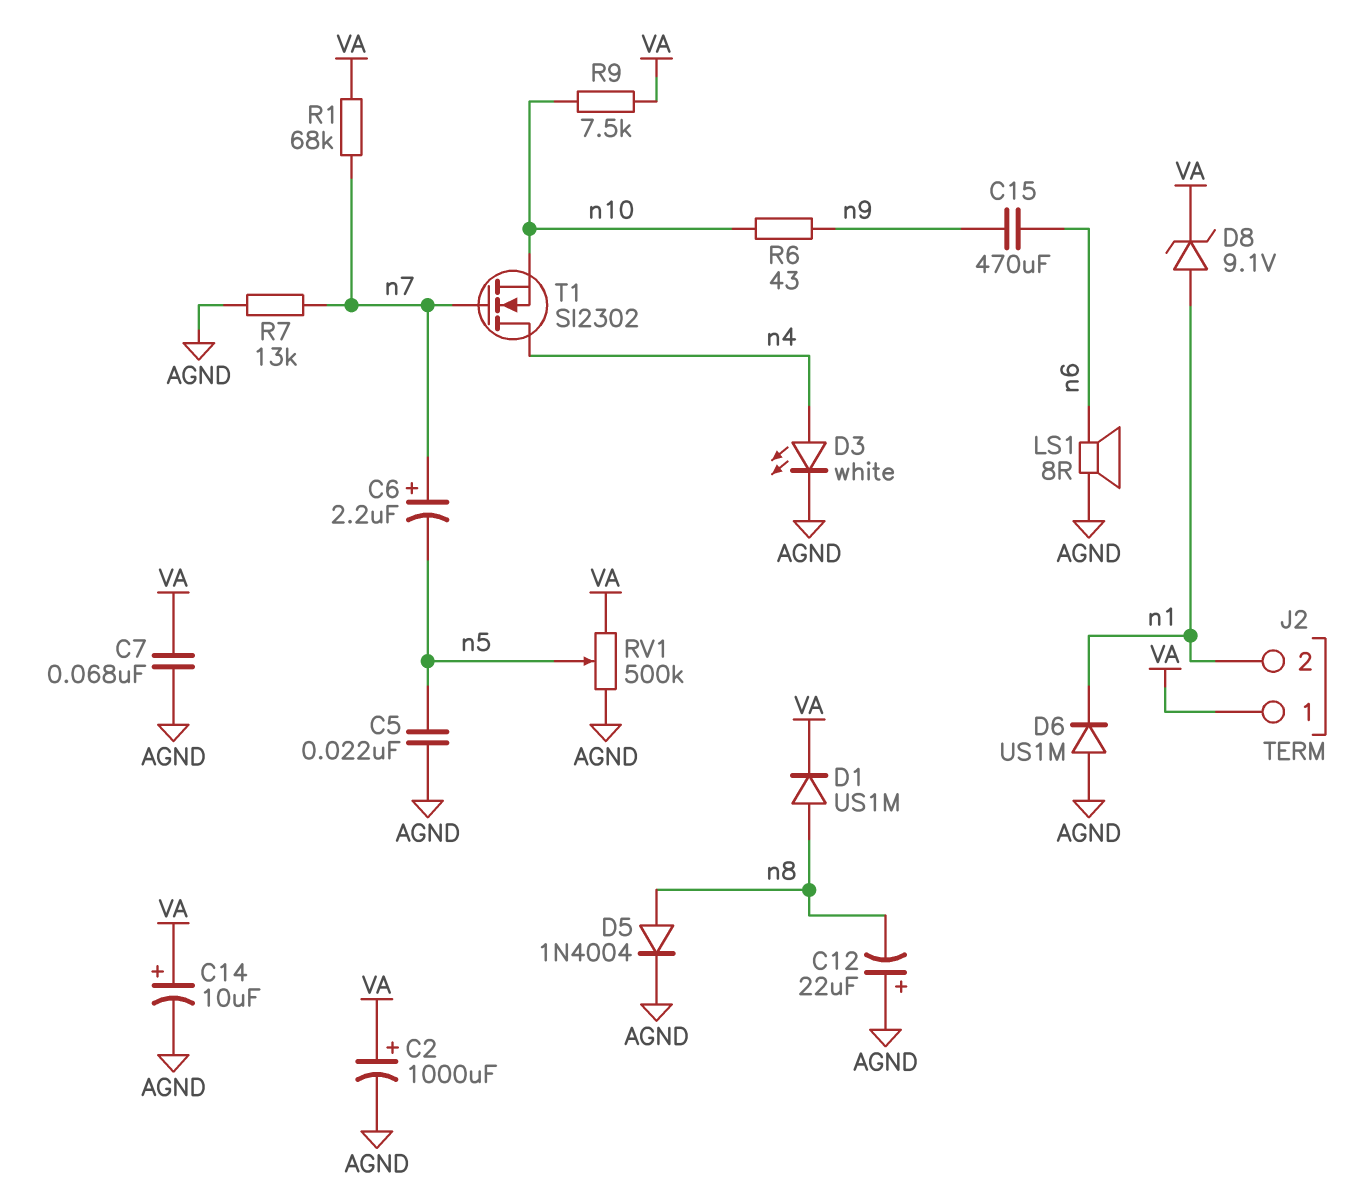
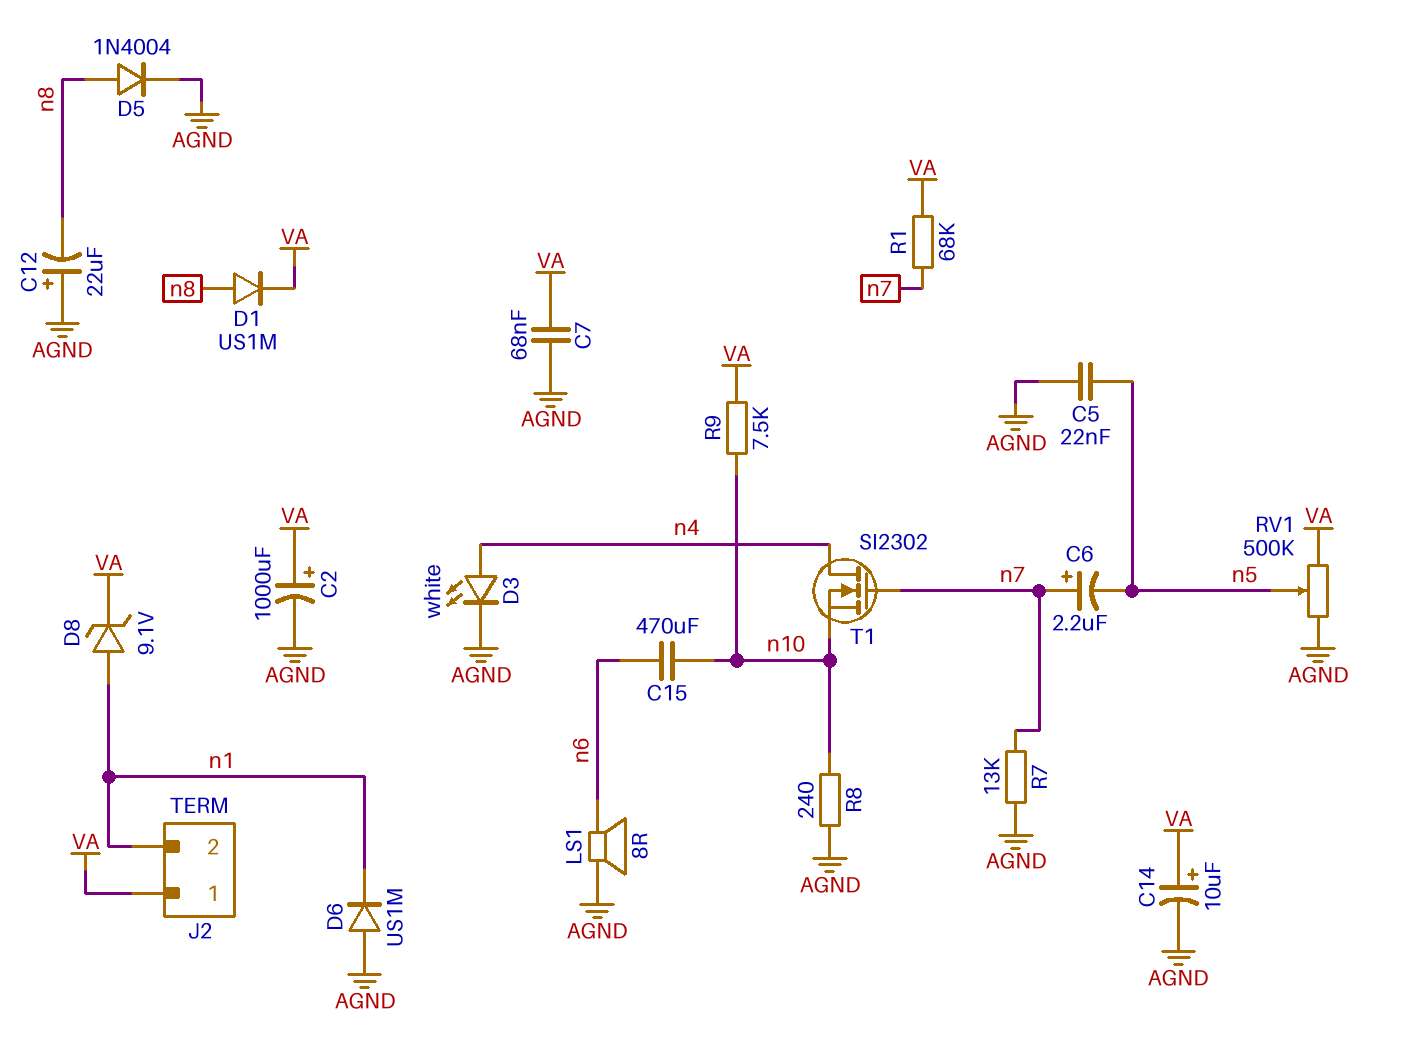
C15: 470uF (n6, n9) -> 470uF (n6, n10)
R6: 43 (n9, n10) -> none
R8: none -> 240 (AGND, n10)

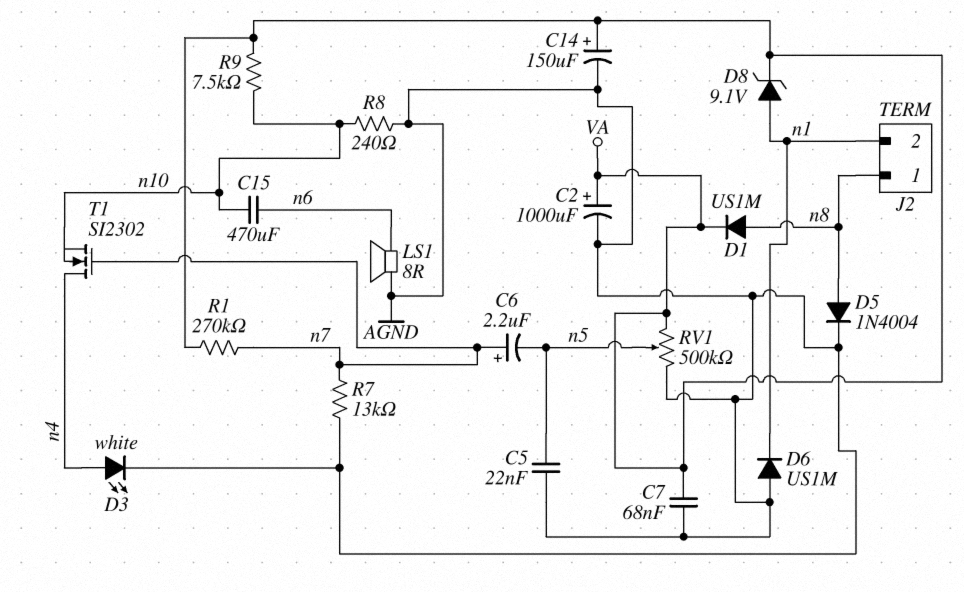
C12: 22uF (plus AGND, minus n8) -> none
C14: 10uF (plus VA, minus AGND) -> 150uF (plus VA, minus AGND)
J2 pin 1: VA -> n8
R1: 68k (VA, n7) -> 270k (VA, n7)

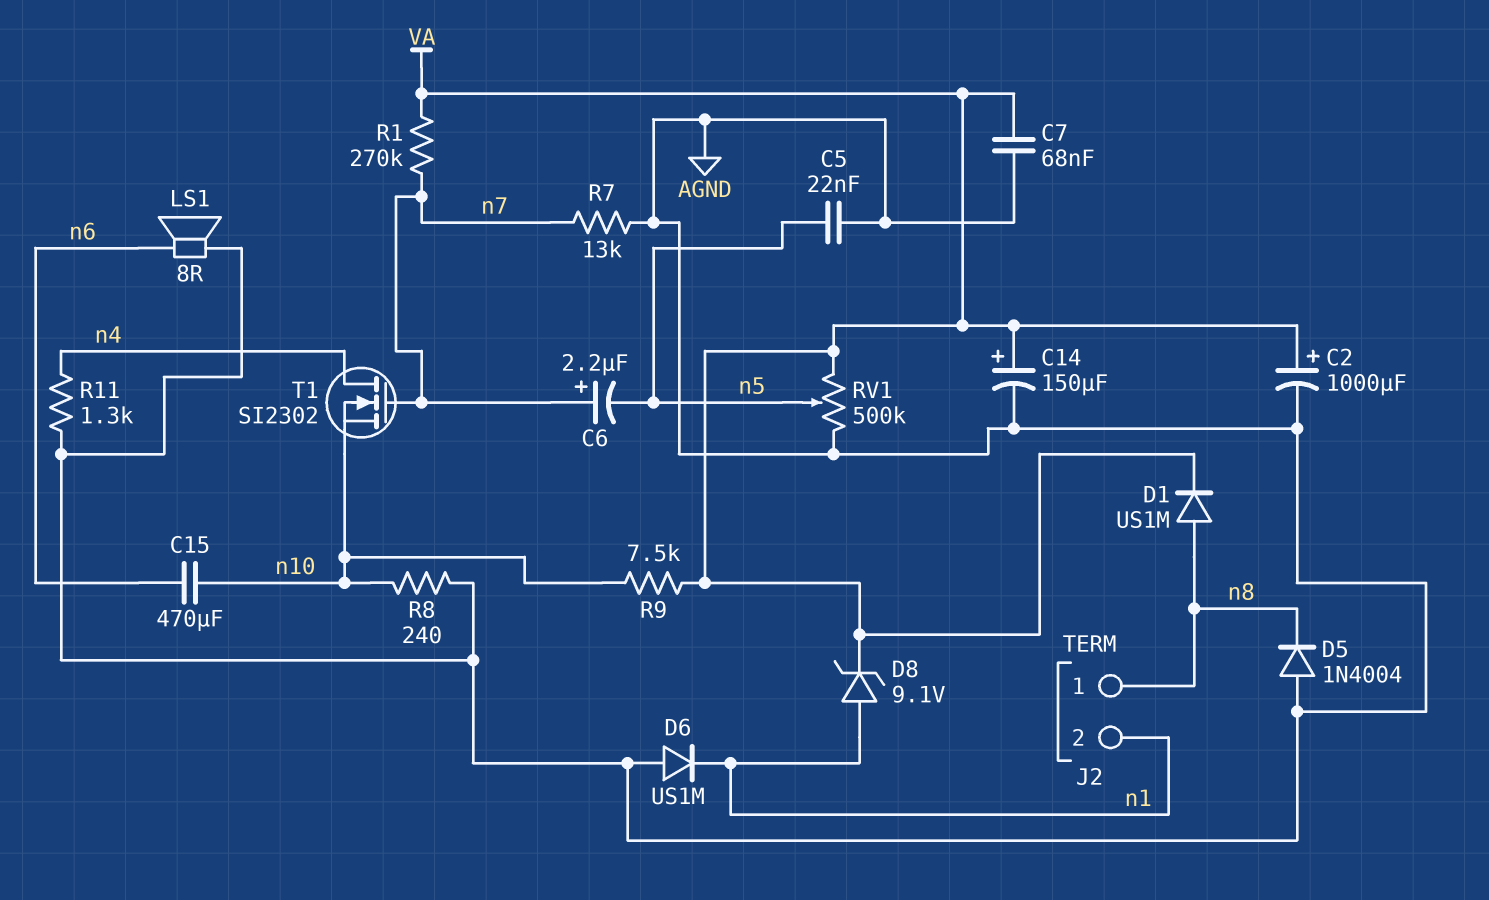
D3: LED white (A n4, K AGND) -> none
D5: diode 1N4004 (A n8, K AGND) -> diode 1N4004 (A AGND, K n8)
R11: none -> 1.3k (AGND, n4)

